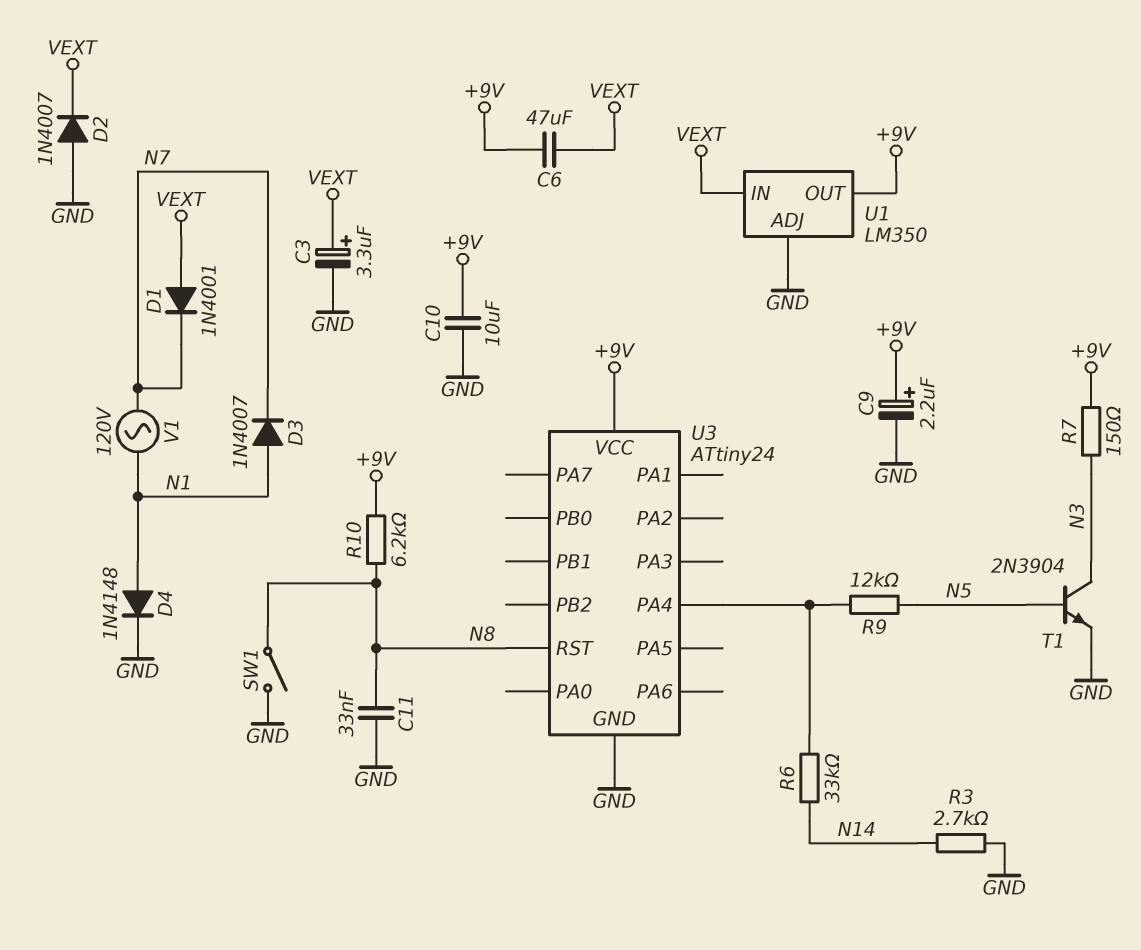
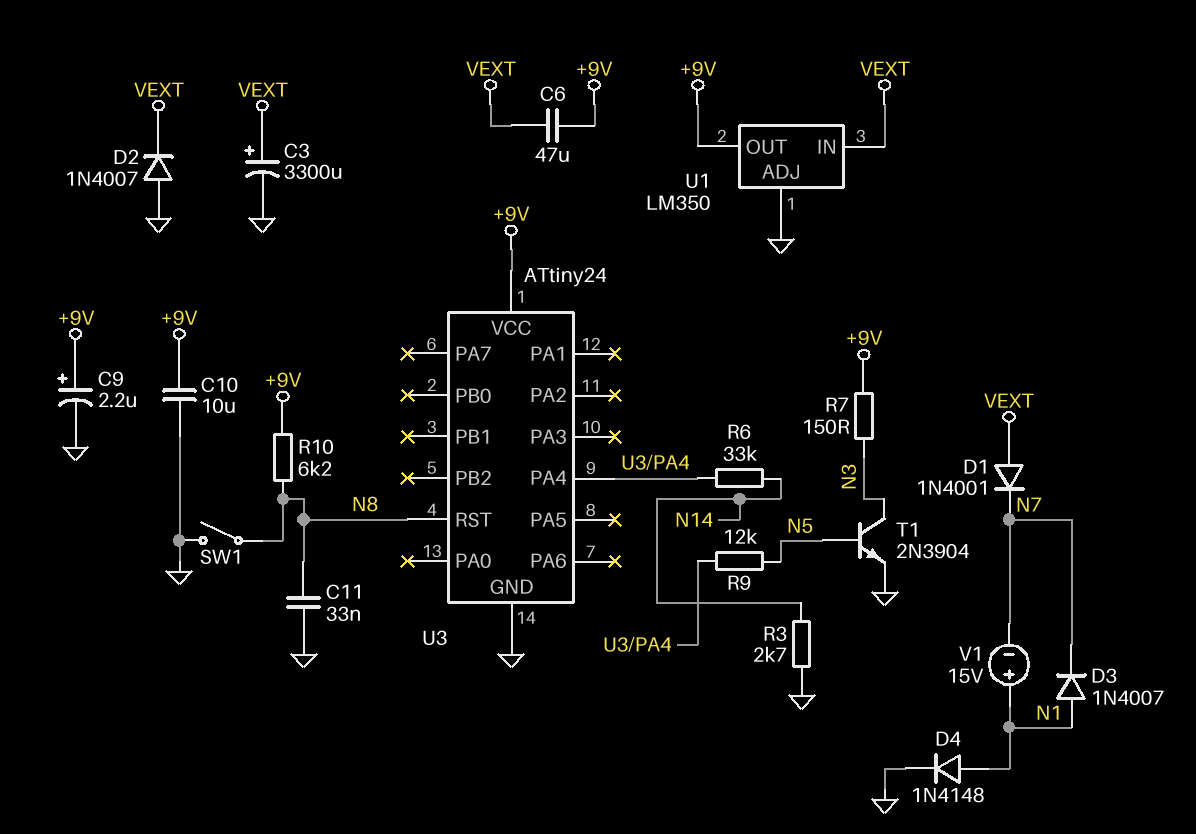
C3: 3.3uF (plus VEXT, minus GND) -> 3300uF (plus VEXT, minus GND)
V1: AC 120V (N1, N7) -> 15V (plus N1, minus N7)

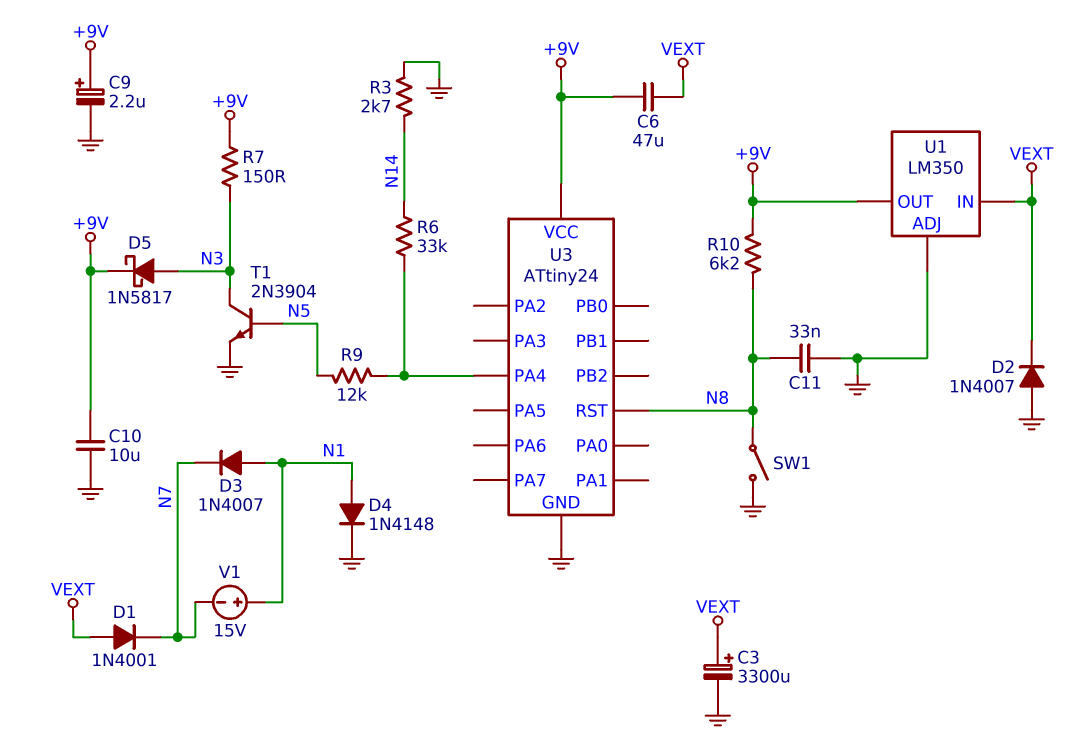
D5: none -> schottky 1N5817 (A N3, K +9V)

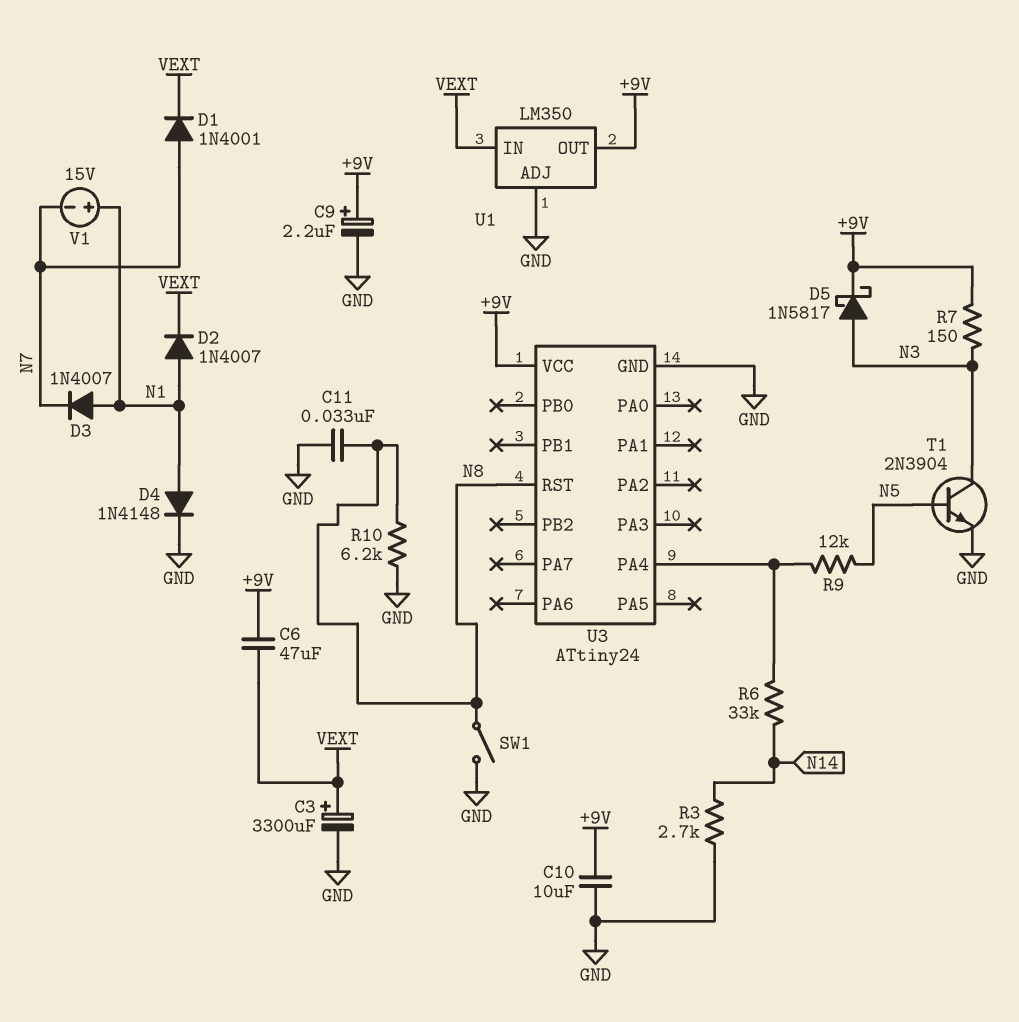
D1: diode 1N4001 (A VEXT, K N7) -> diode 1N4001 (A N7, K VEXT)
D2: diode 1N4007 (A GND, K VEXT) -> diode 1N4007 (A N1, K VEXT)
R10: 6.2k (+9V, N8) -> 6.2k (GND, N8)

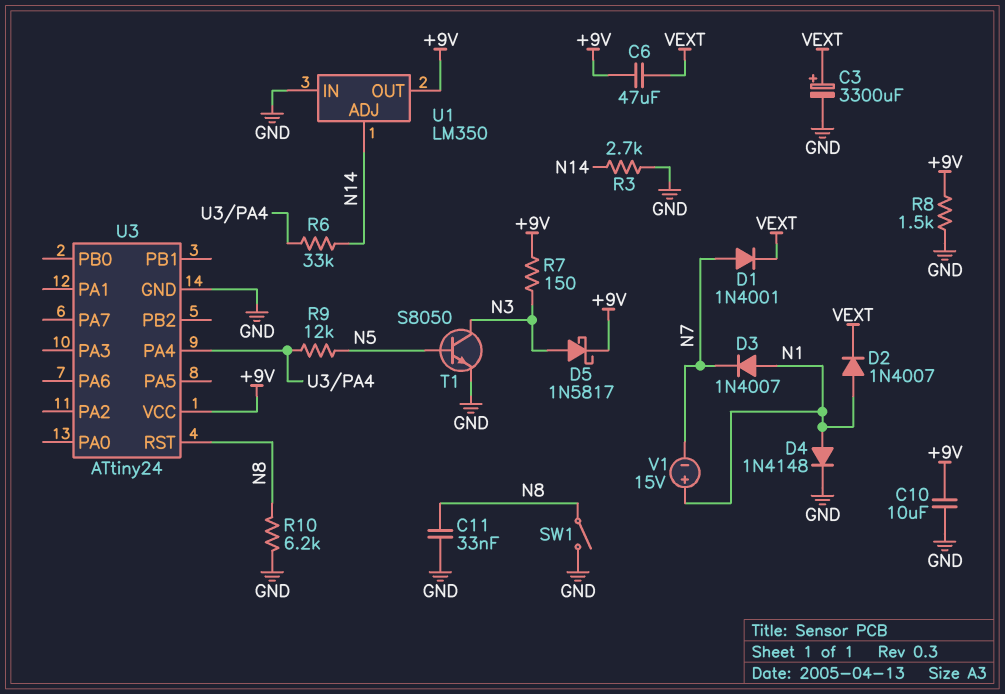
C9: 2.2uF (plus +9V, minus GND) -> none
R8: none -> 1.5k (+9V, GND)
T1: NPN 2N3904 (B N5, C N3, E GND) -> NPN S8050 (B N5, C N3, E GND)
U1 pin ADJ: GND -> N14
U1 pin IN: VEXT -> GND

